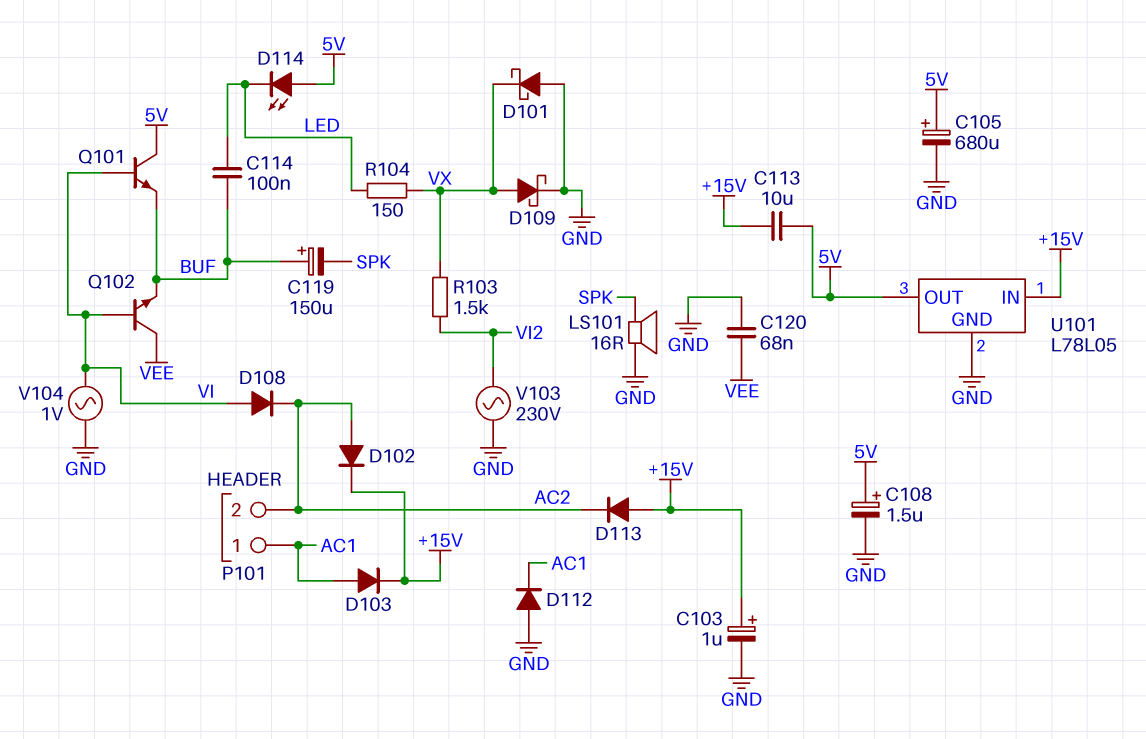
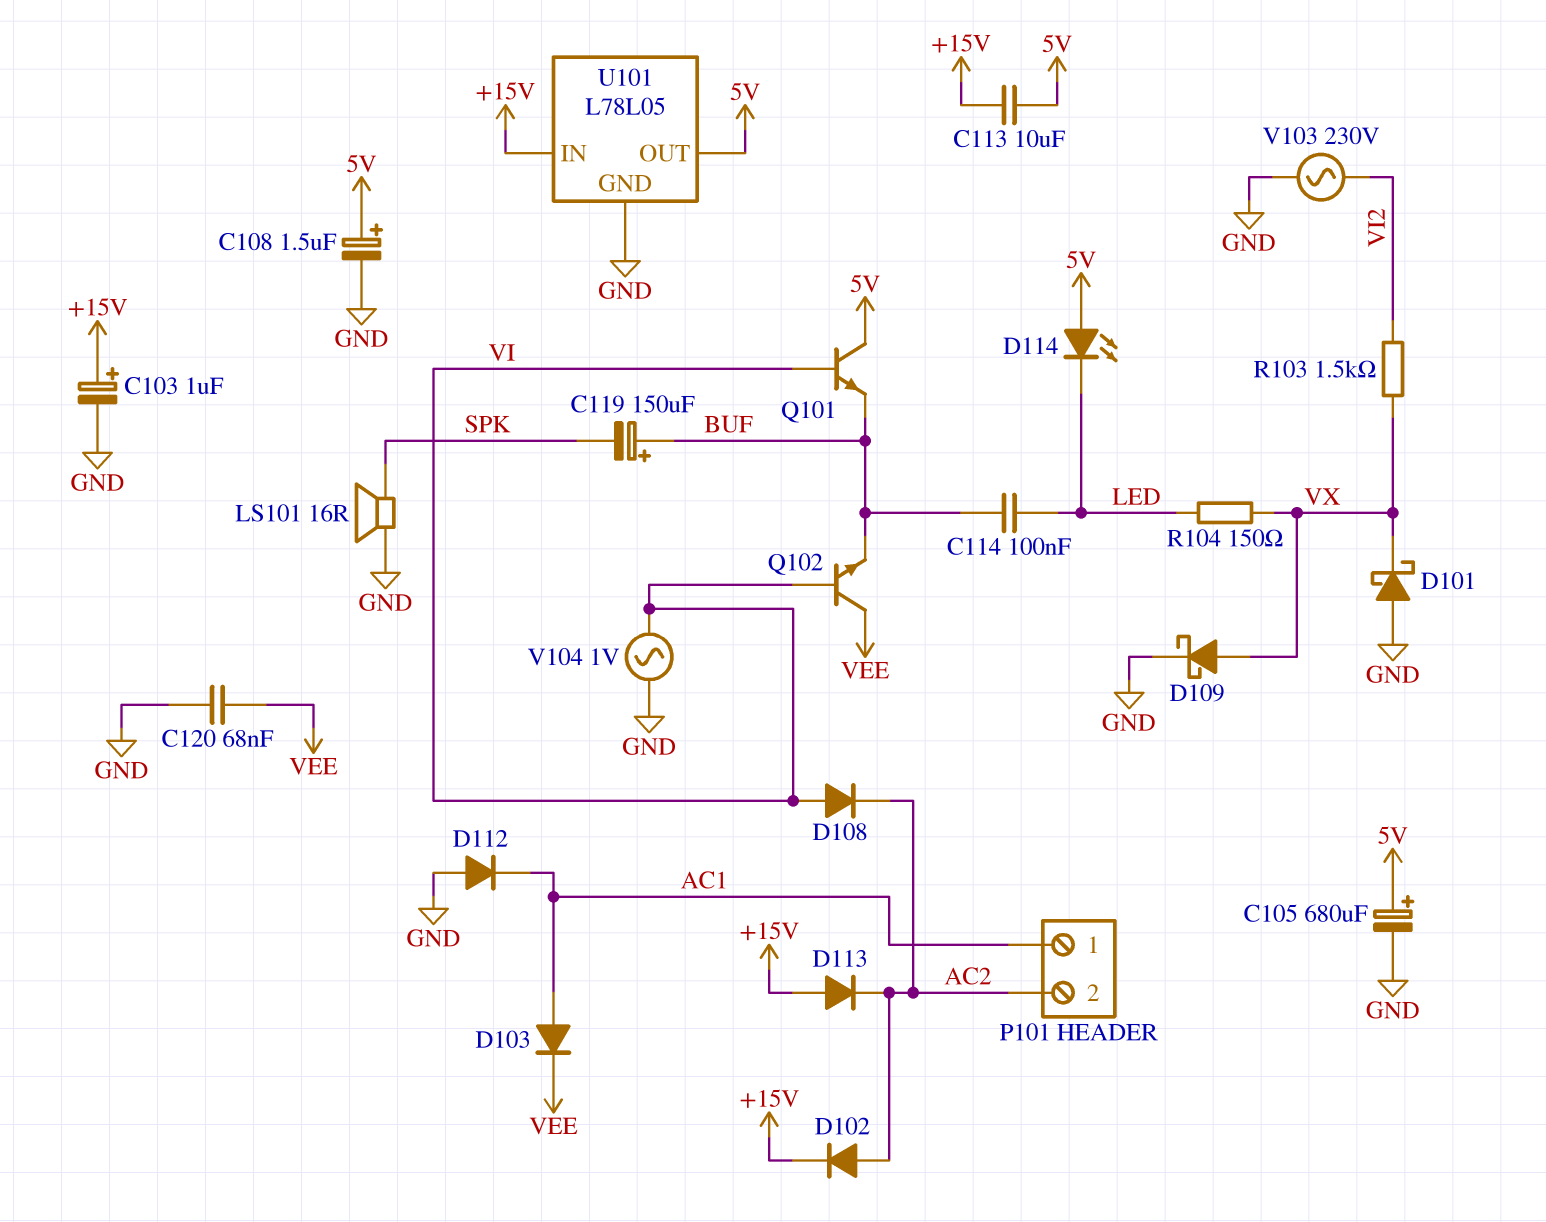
D103: diode (A AC1, K +15V) -> diode (A AC1, K VEE)

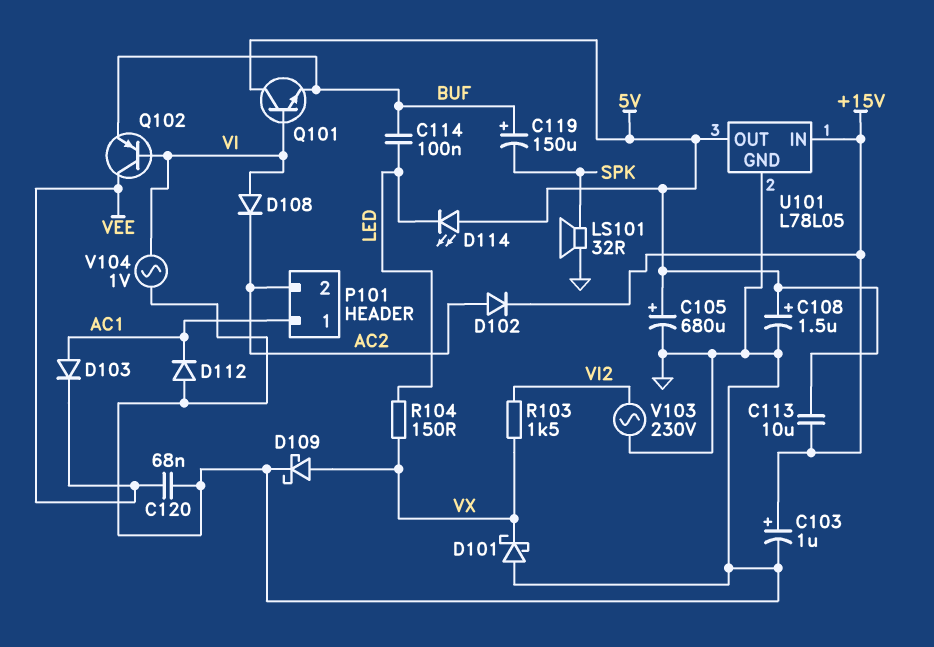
D113: diode (A +15V, K AC2) -> none
LS101: speaker 16R (GND, SPK) -> speaker 32R (GND, SPK)
Q102: NPN (B VI, C VEE, E BUF) -> PNP (B VI, C VEE, E BUF)

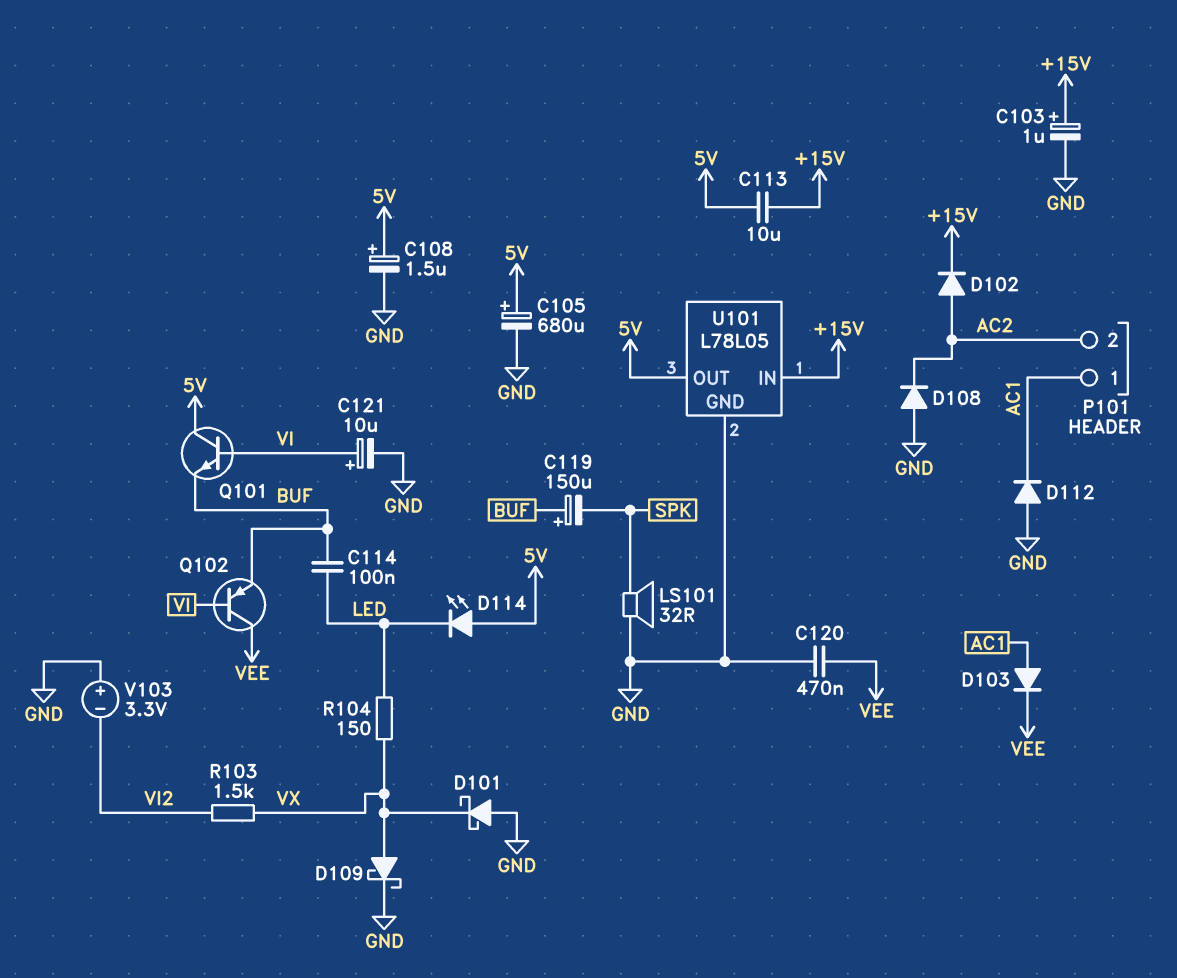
C120: 68nF (GND, VEE) -> 470nF (GND, VEE)
C121: none -> 10uF (plus VI, minus GND)
D108: diode (A VI, K AC2) -> diode (A GND, K AC2)
V103: AC 230V (GND, VI2) -> 3.3V (plus GND, minus VI2)
V104: AC 1V (GND, VI) -> none

